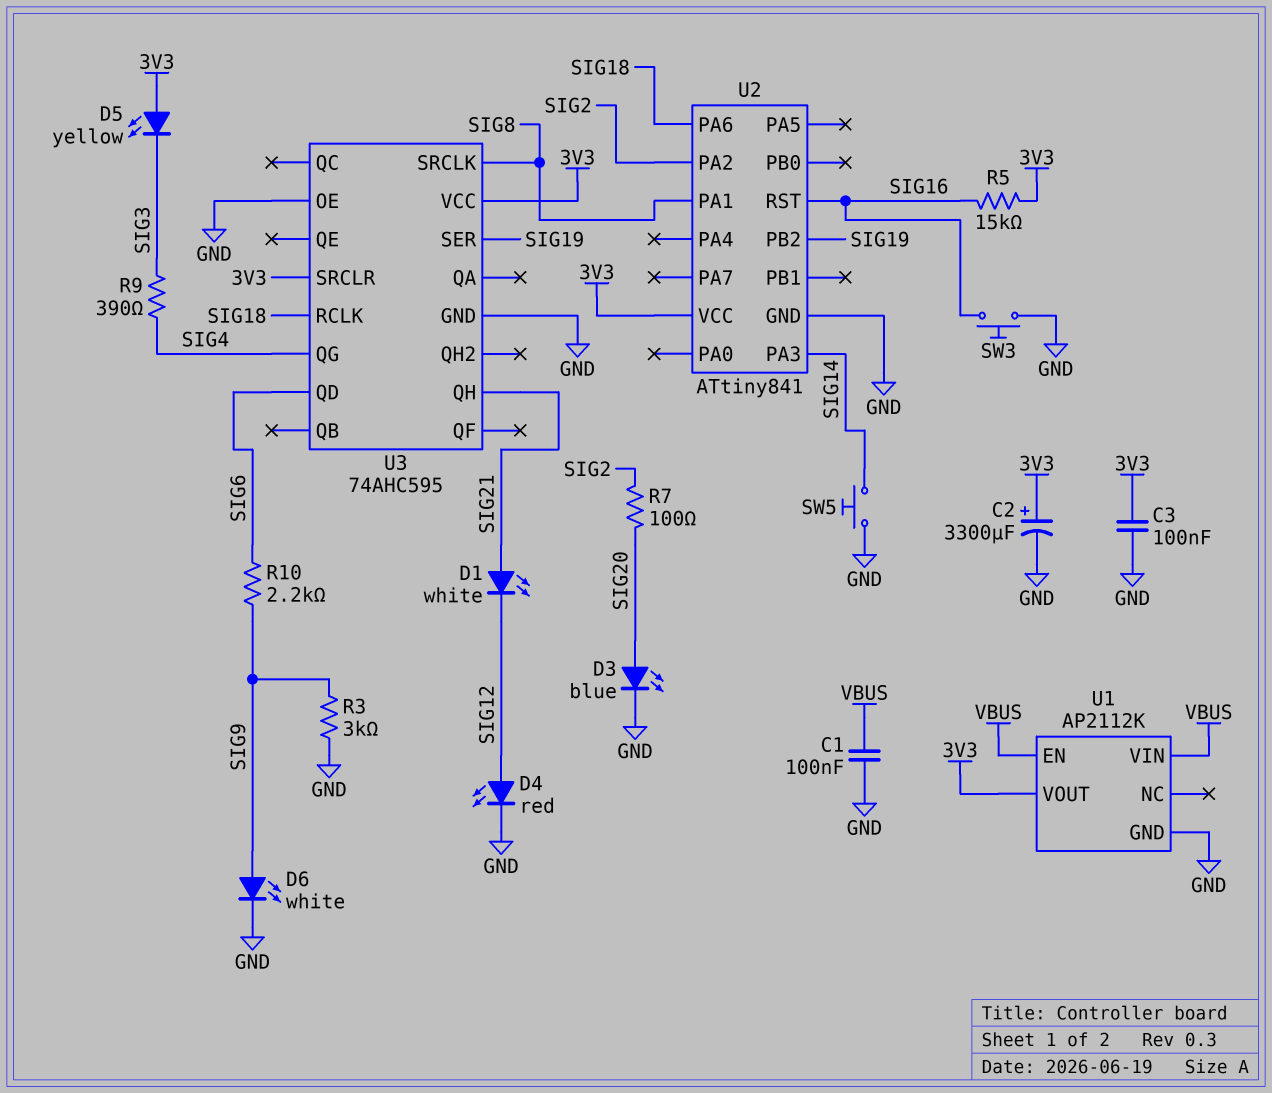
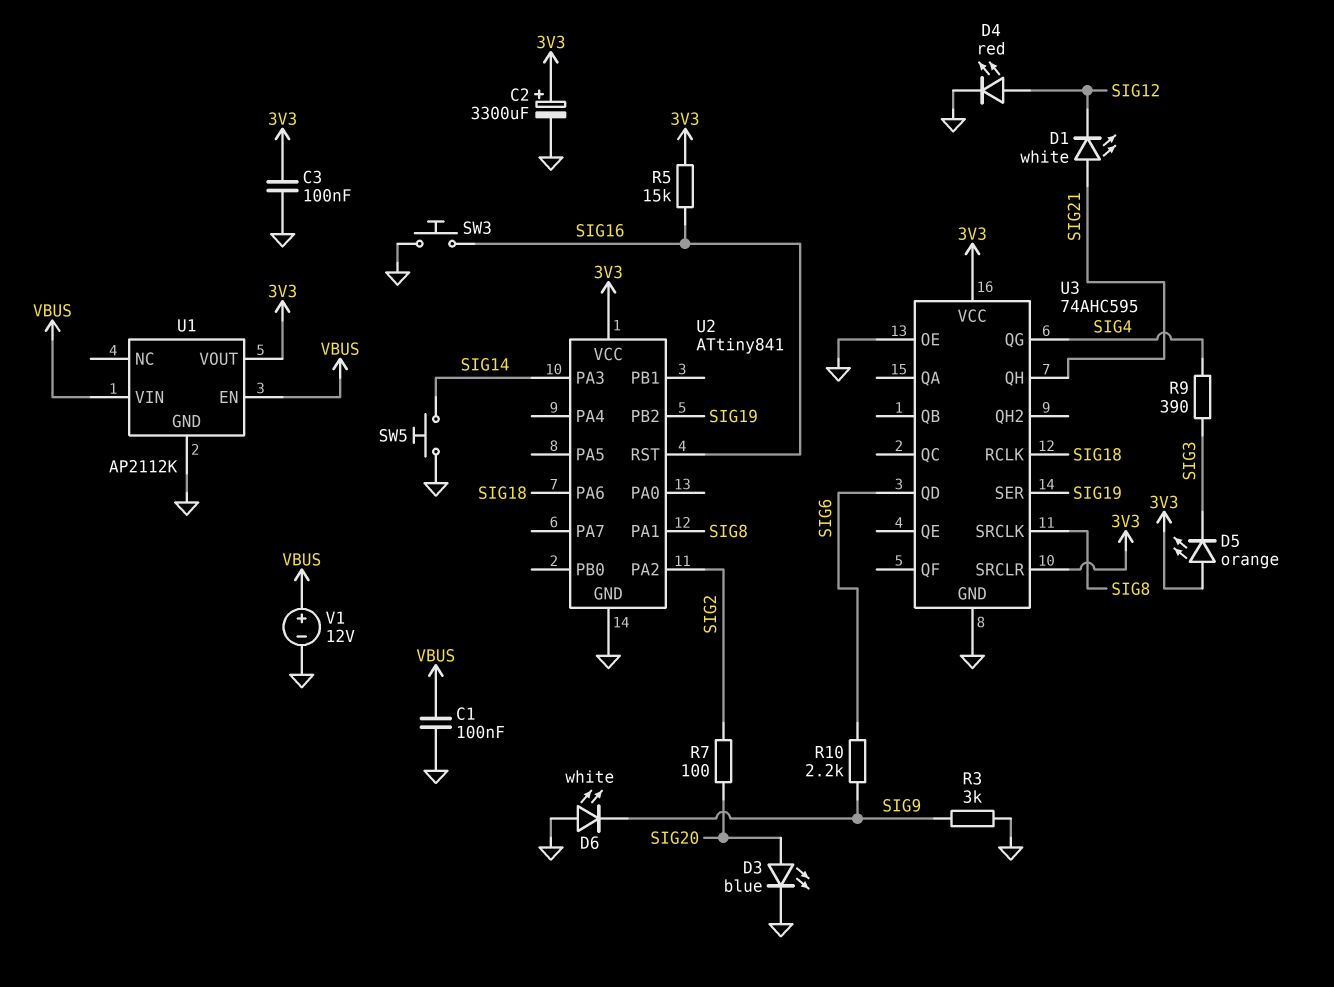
D5: LED yellow (A 3V3, K SIG3) -> LED orange (A 3V3, K SIG3)
D6: LED white (A SIG9, K GND) -> LED white (A GND, K SIG9)
V1: none -> 12V (plus VBUS, minus GND)

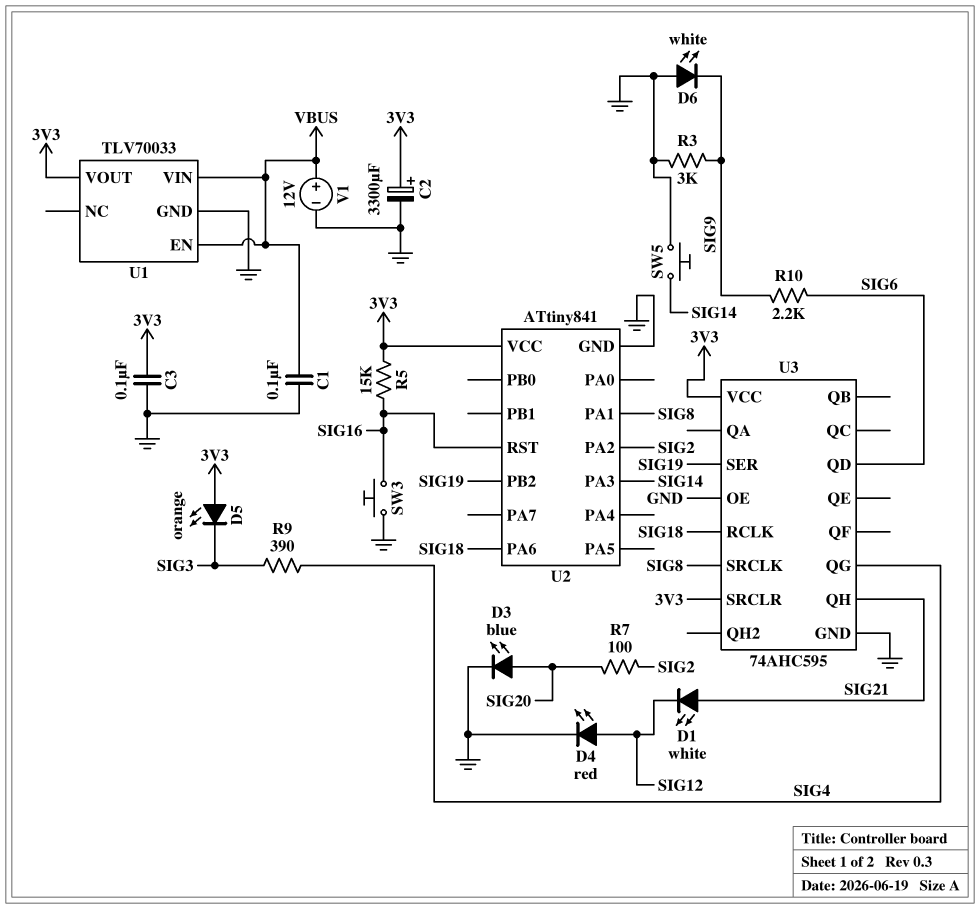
U1: AP2112K -> TLV70033

